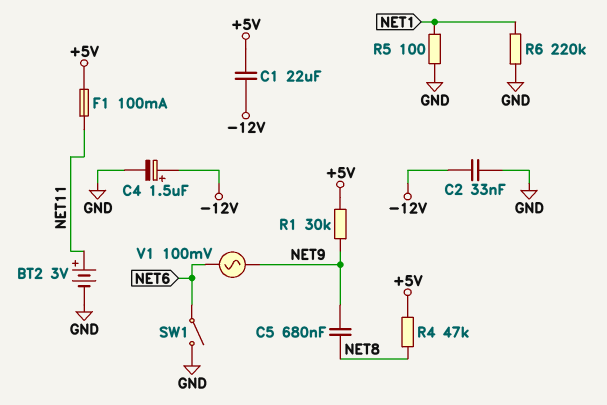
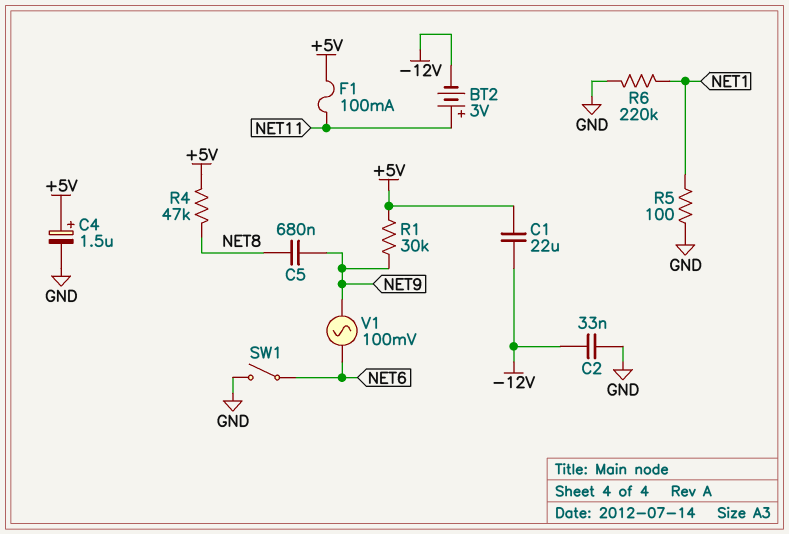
BT2: 3V (plus NET11, minus GND) -> 3V (plus NET11, minus -12V)
C4: 1.5uF (plus -12V, minus GND) -> 1.5uF (plus +5V, minus GND)

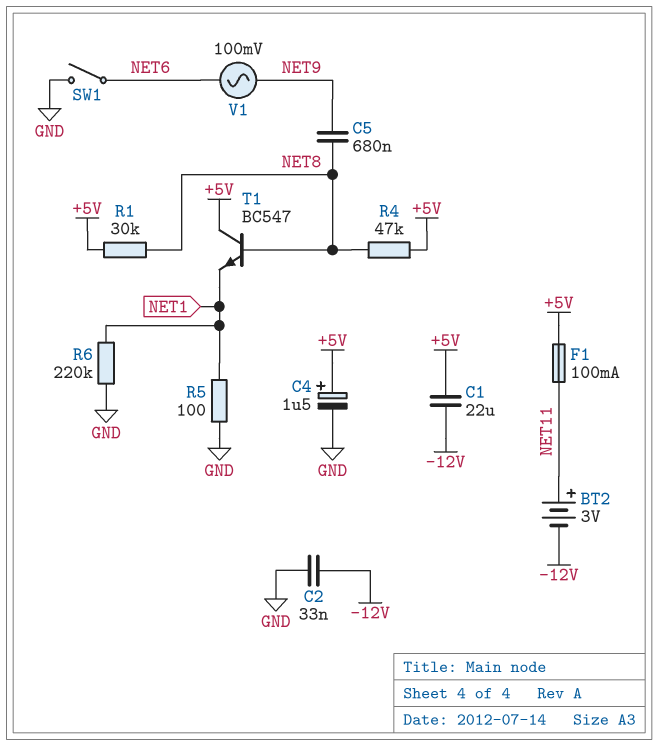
R1: 30k (+5V, NET9) -> 30k (+5V, NET8)
T1: none -> NPN BC547 (B NET8, C +5V, E NET1)

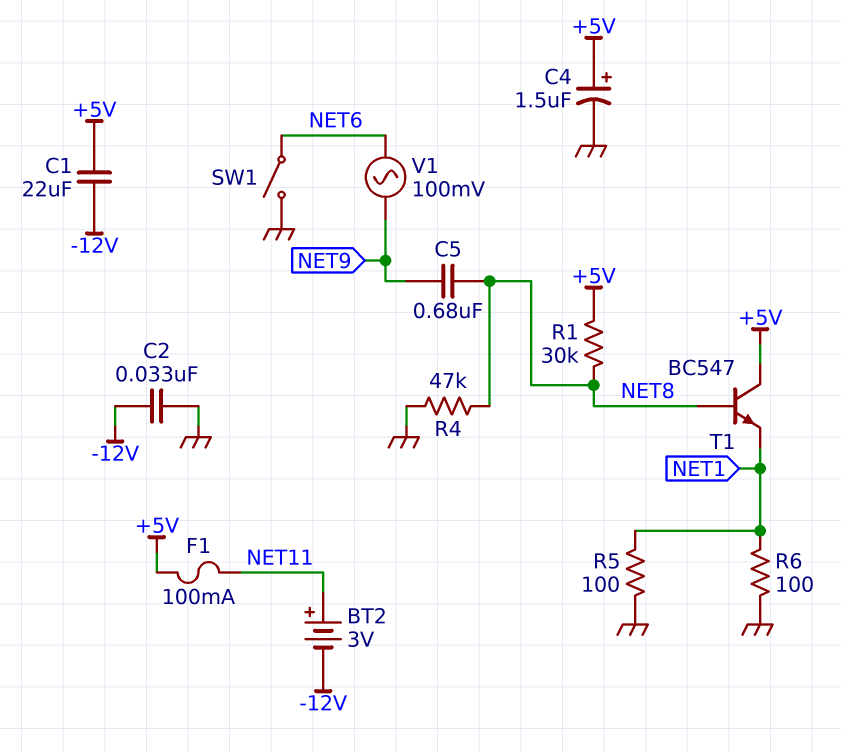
R4: 47k (+5V, NET8) -> 47k (GND, NET8)
R6: 220k (GND, NET1) -> 100 (GND, NET1)

